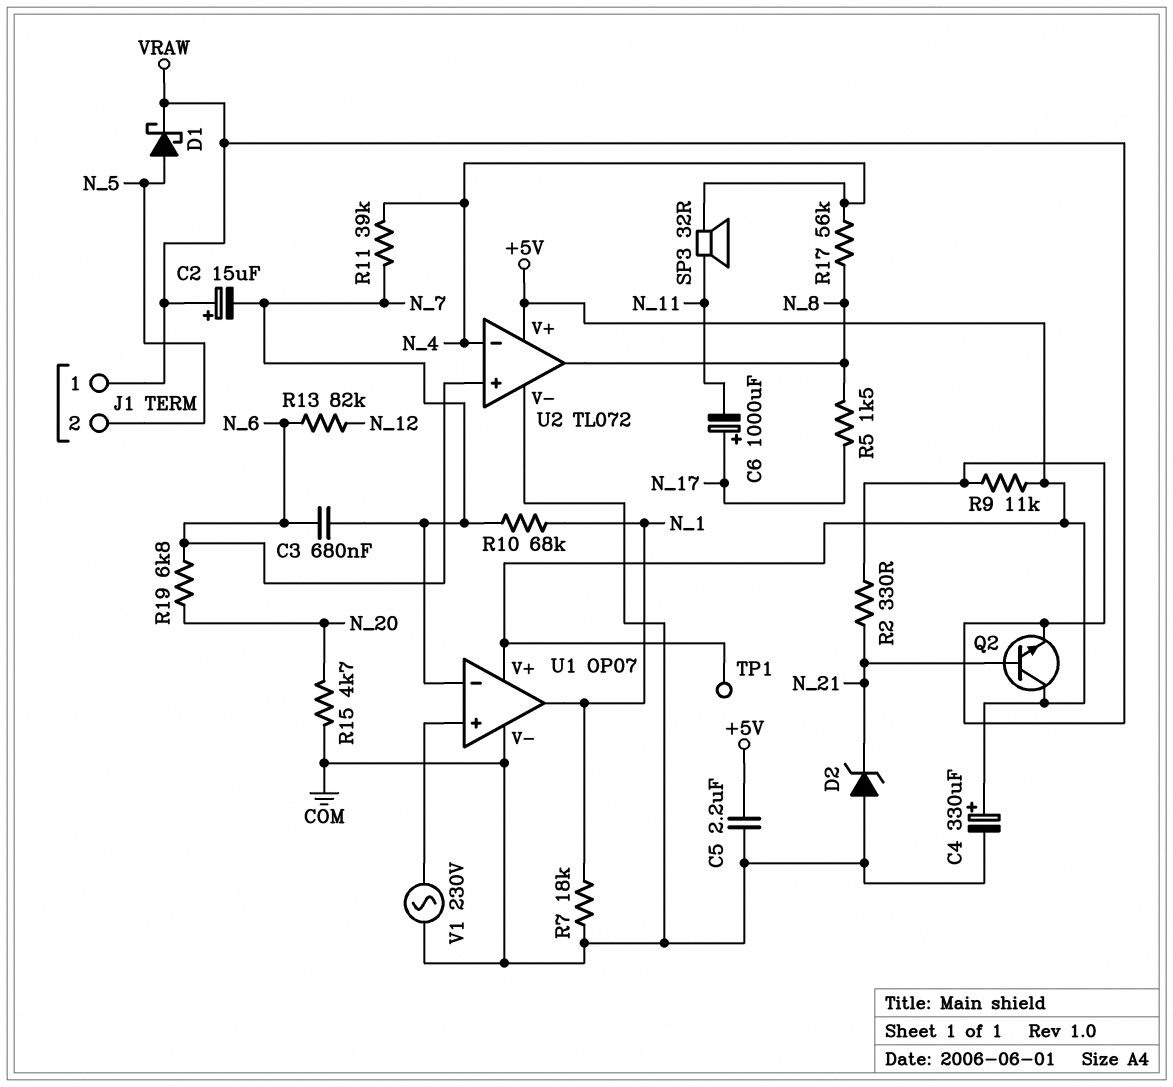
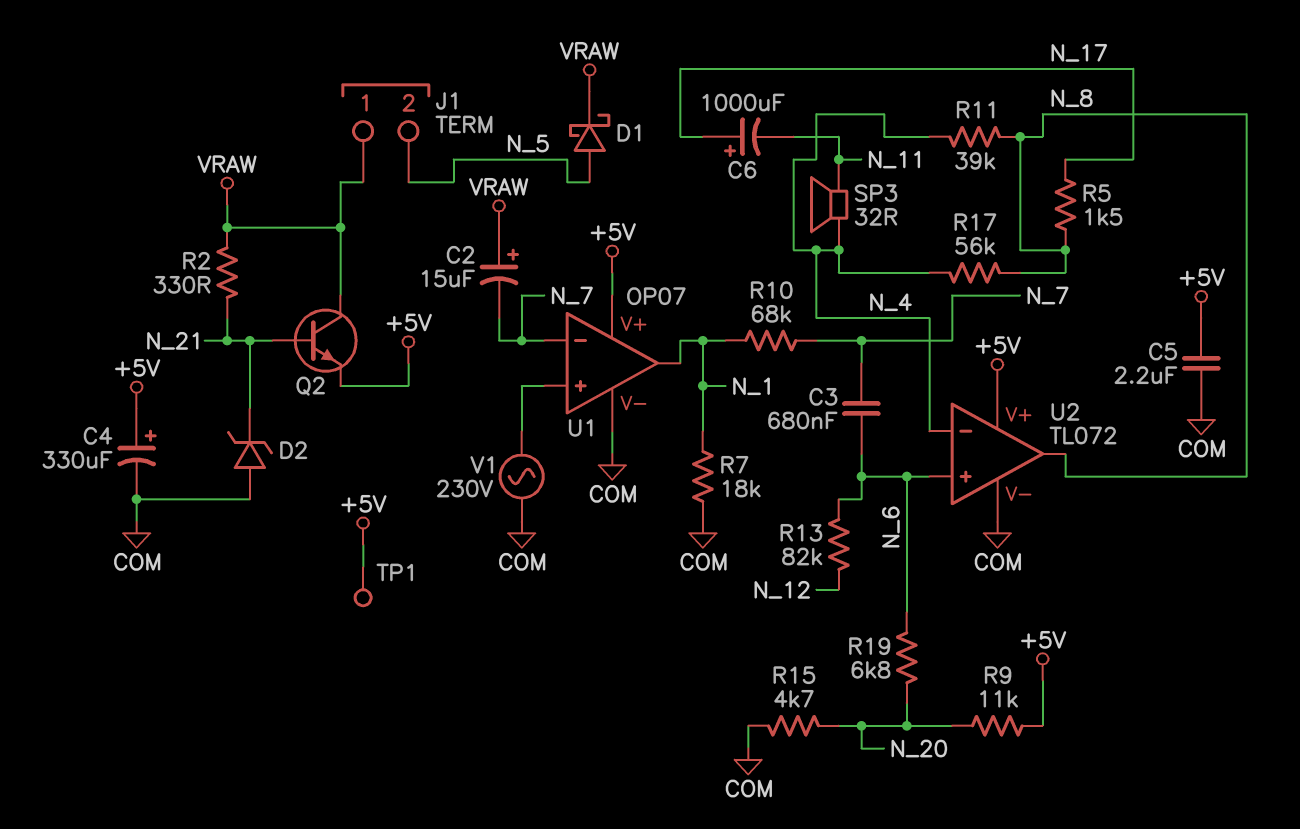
Q2: NPN (B N_21, C +5V, E VRAW) -> NPN (B N_21, C VRAW, E +5V)
R9: 11k (+5V, VRAW) -> 11k (+5V, N_20)
R11: 39k (N_4, N_7) -> 39k (N_4, N_8)

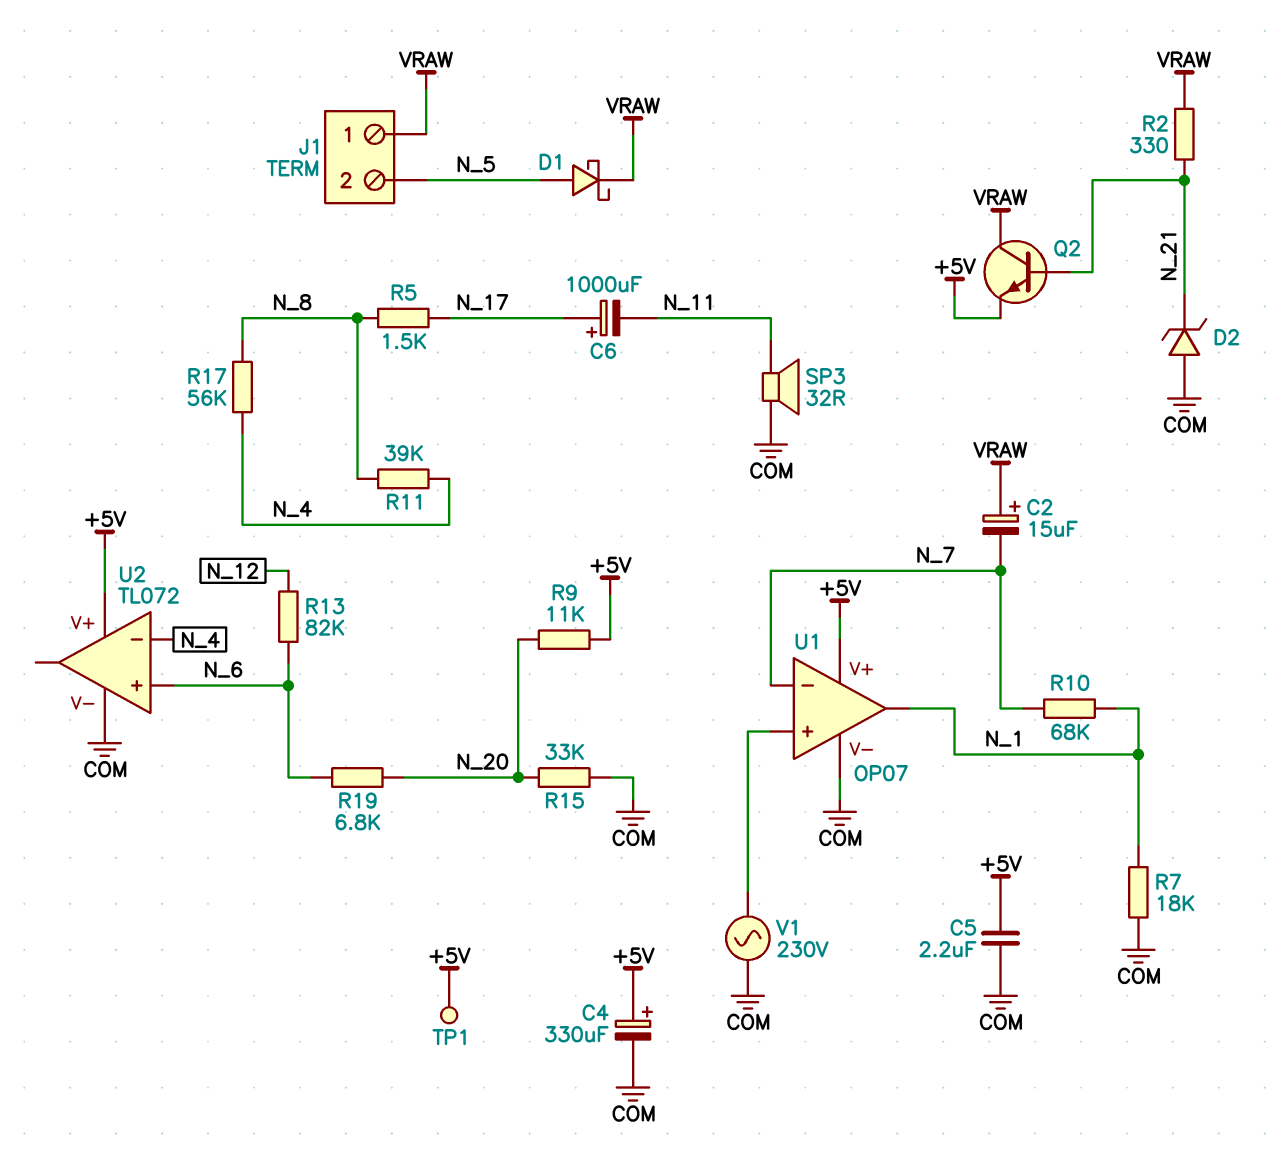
C3: 680nF (N_6, N_7) -> none
R15: 4.7k (COM, N_20) -> 33k (COM, N_20)
SP3: speaker 32R (N_4, N_11) -> speaker 32R (COM, N_11)
U2 pin out: N_8 -> none

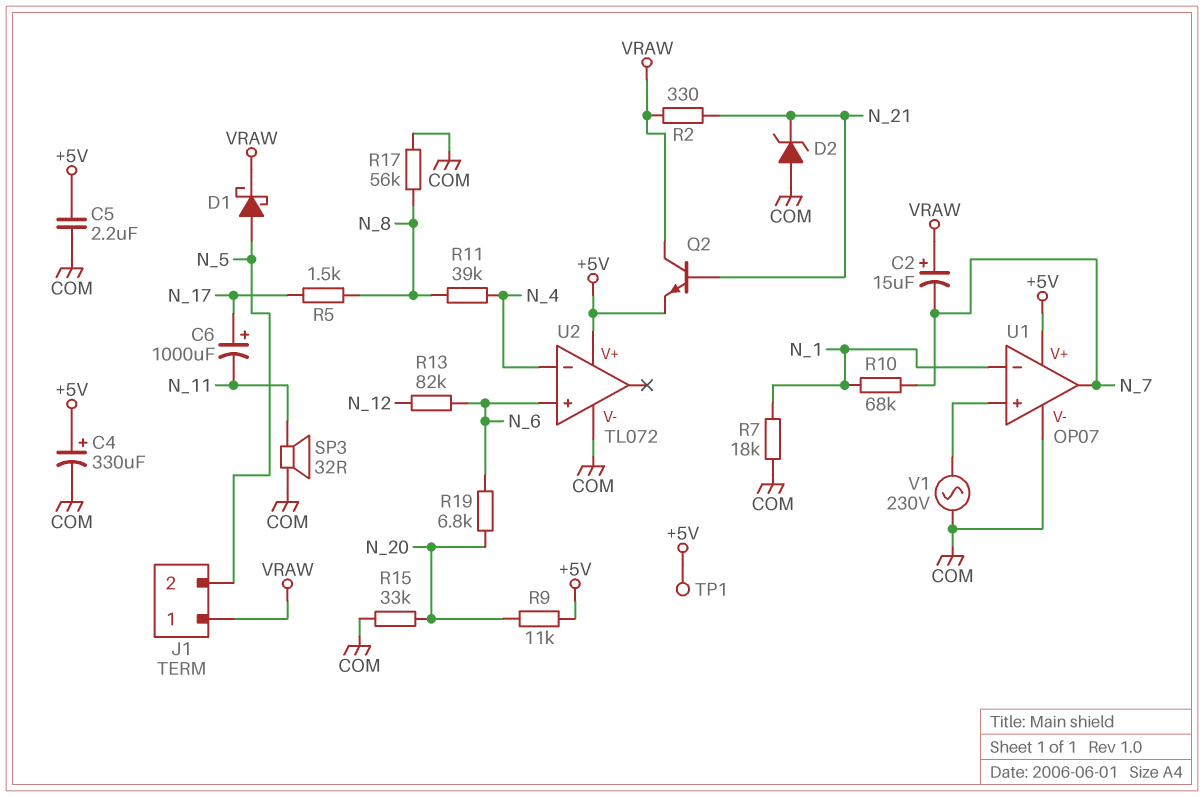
R17: 56k (N_4, N_8) -> 56k (COM, N_8)
U1 pin in-: N_7 -> N_1
U1 pin out: N_1 -> N_7

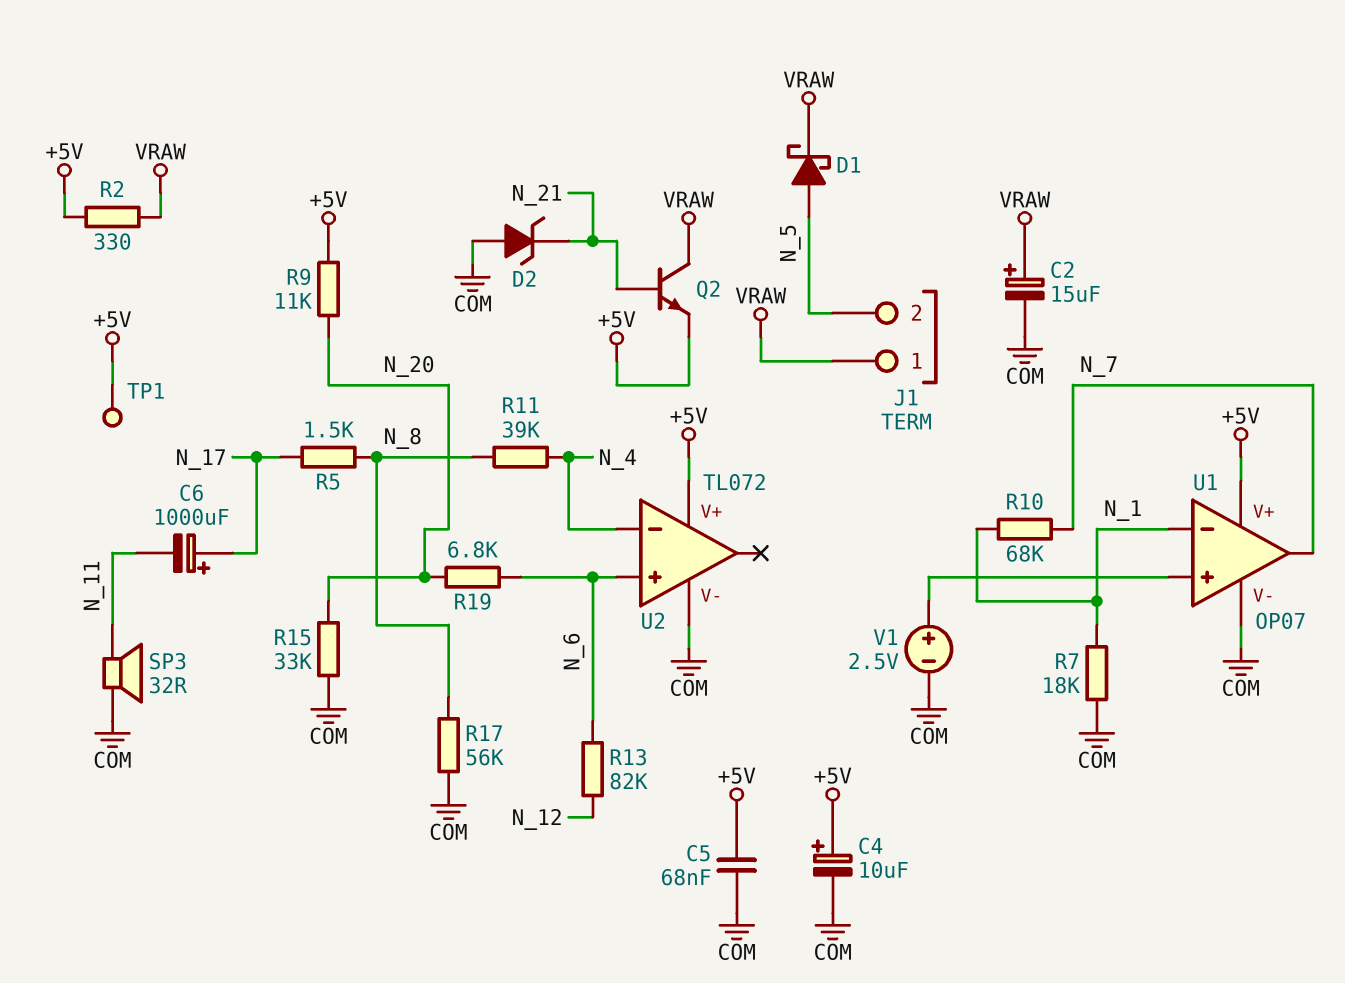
C2: 15uF (plus VRAW, minus N_7) -> 15uF (plus VRAW, minus COM)
C4: 330uF (plus +5V, minus COM) -> 10uF (plus +5V, minus COM)
C5: 2.2uF (+5V, COM) -> 68nF (+5V, COM)
R2: 330 (N_21, VRAW) -> 330 (+5V, VRAW)
V1: AC 230V (COM, U1/in+) -> 2.5V (plus U1/in+, minus COM)

